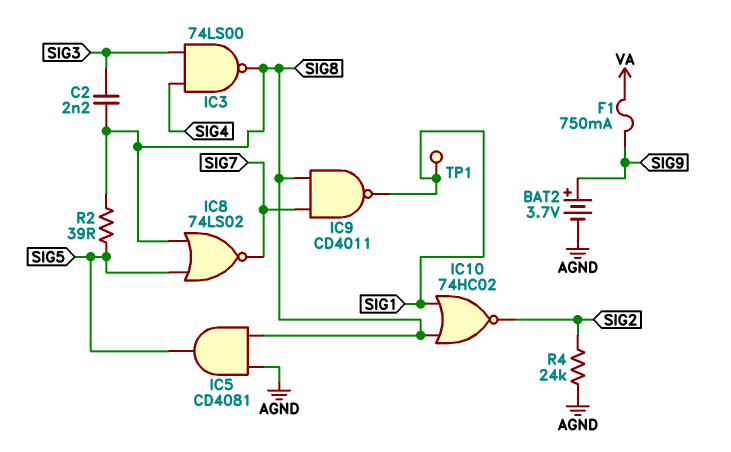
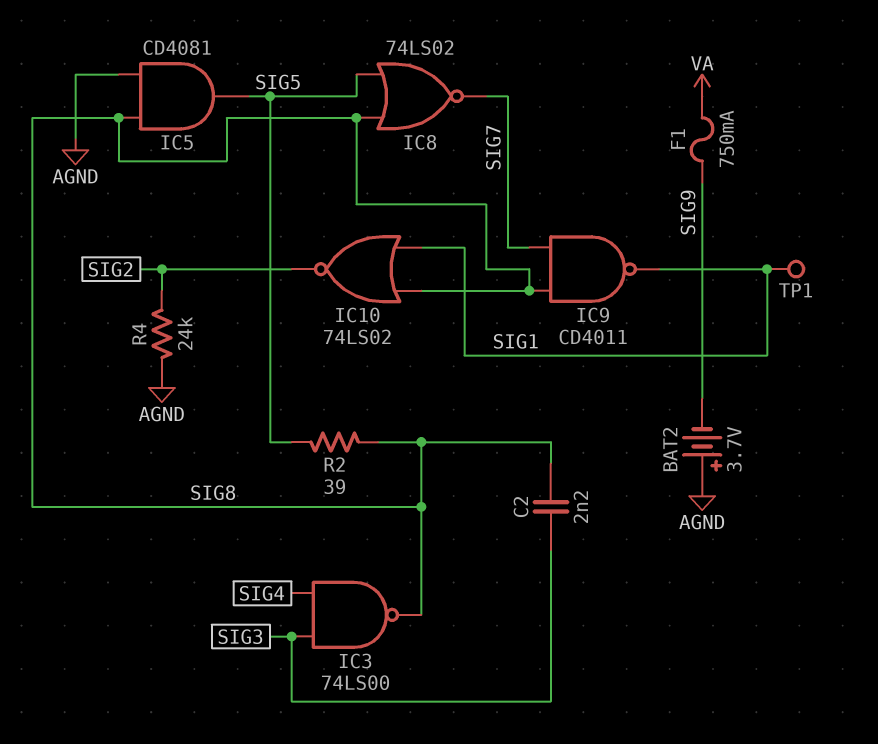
BAT2: 3.7V (plus SIG9, minus AGND) -> 3.7V (plus AGND, minus SIG9)
IC10: NOR 74HC02 (in SIG1, in SIG8, out SIG2) -> NOR 74LS02 (in SIG1, in SIG8, out SIG2)

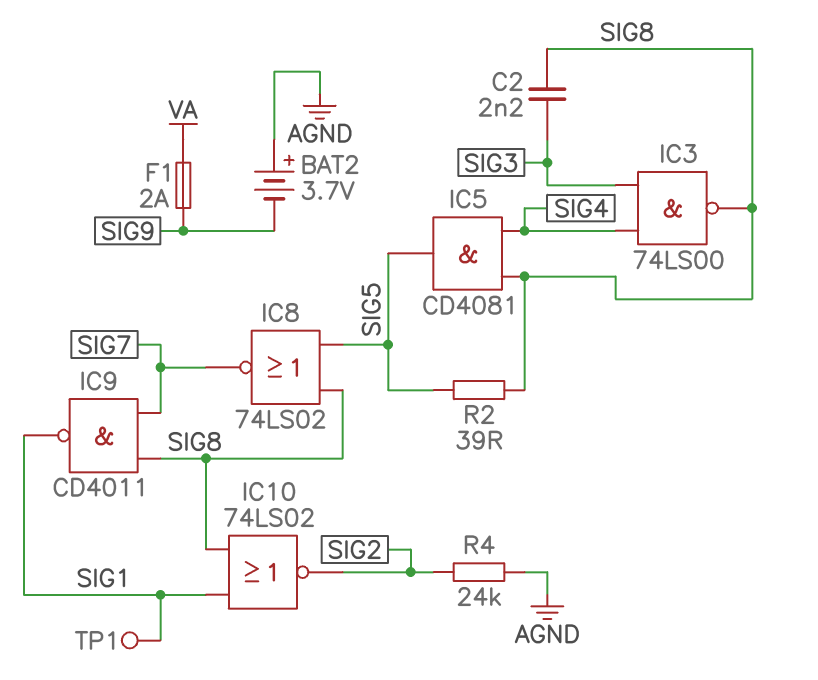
F1: 750mA (SIG9, VA) -> 2A (SIG9, VA)
IC5: AND CD4081 (in AGND, in SIG8, out SIG5) -> AND CD4081 (in SIG4, in SIG8, out SIG5)

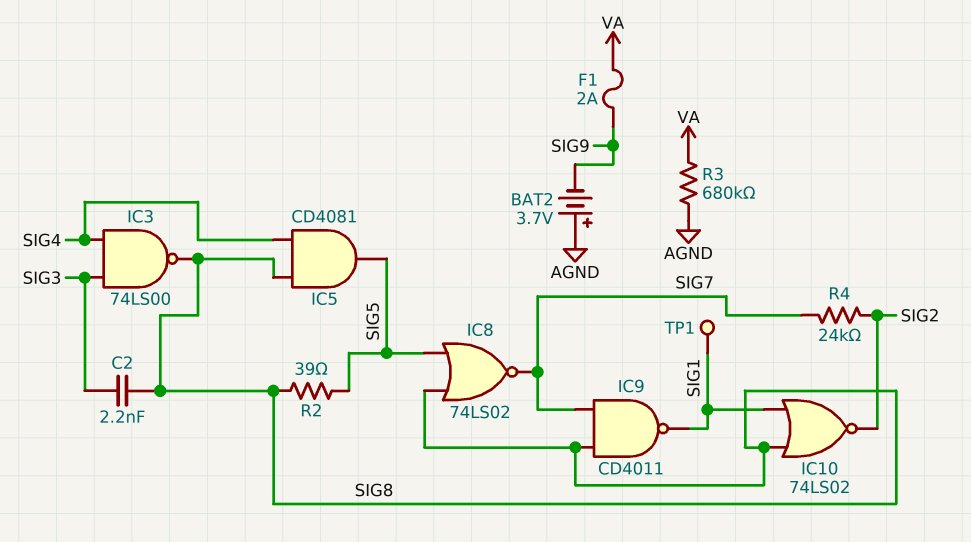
R3: none -> 680k (AGND, VA)
R4: 24k (AGND, SIG2) -> 24k (SIG2, SIG7)

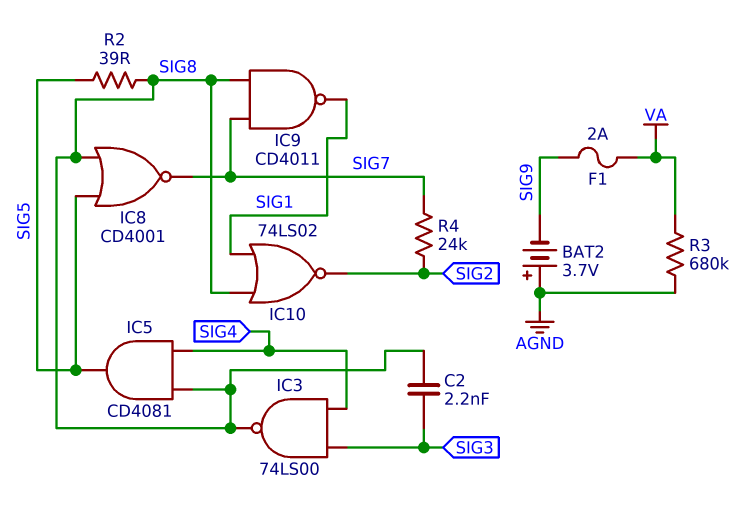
IC8: NOR 74LS02 (in SIG5, in SIG8, out SIG7) -> NOR CD4001 (in SIG5, in SIG8, out SIG7)
TP1: test point (SIG1) -> none

